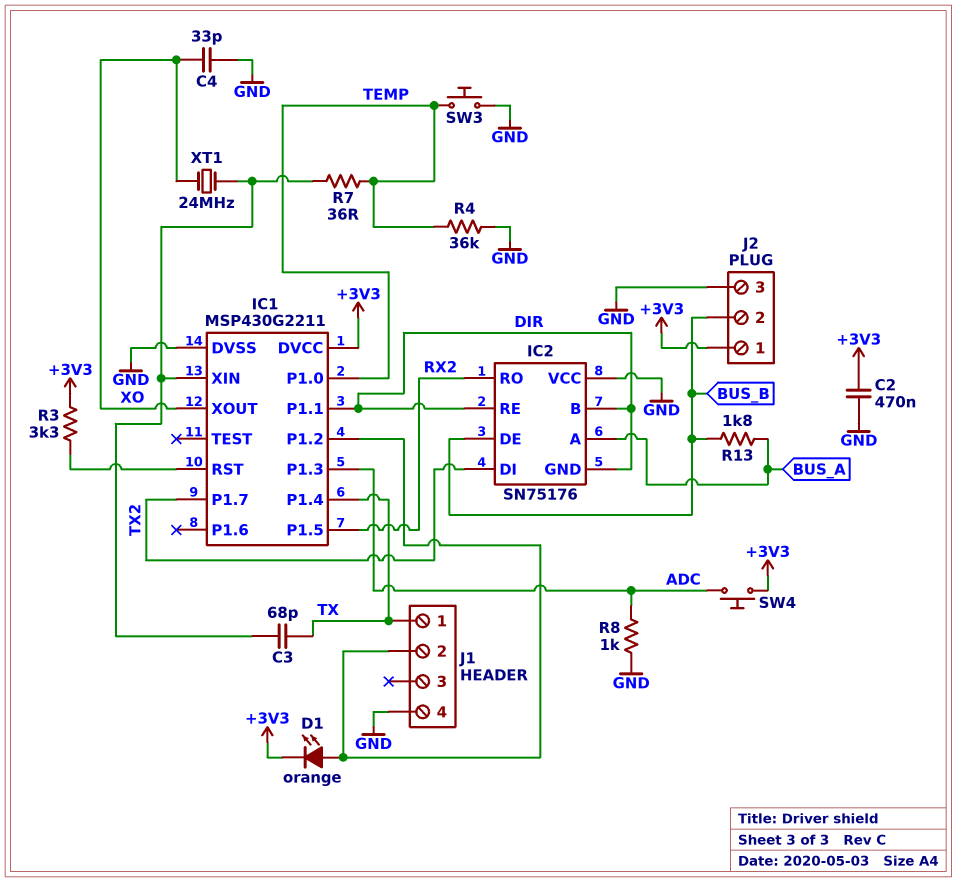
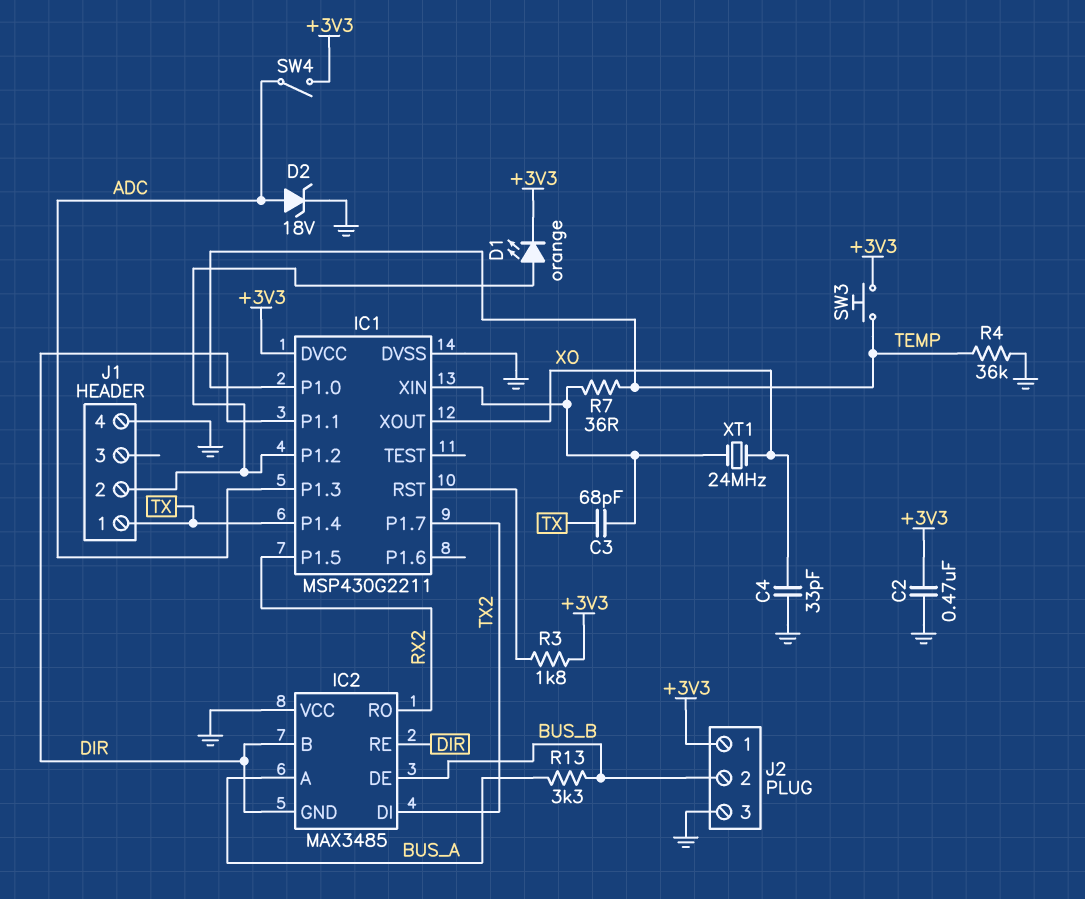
D2: none -> zener 18V (A ADC, K GND)
IC2: SN75176 -> MAX3485
R3: 3.3k (+3V3, IC1/RST) -> 1.8k (+3V3, IC1/RST)
R8: 1k (ADC, GND) -> none
R13: 1.8k (BUS_A, BUS_B) -> 3.3k (BUS_A, BUS_B)
SW3: button (GND, TEMP) -> button (+3V3, TEMP)
SW4: button (+3V3, ADC) -> switch (+3V3, ADC)

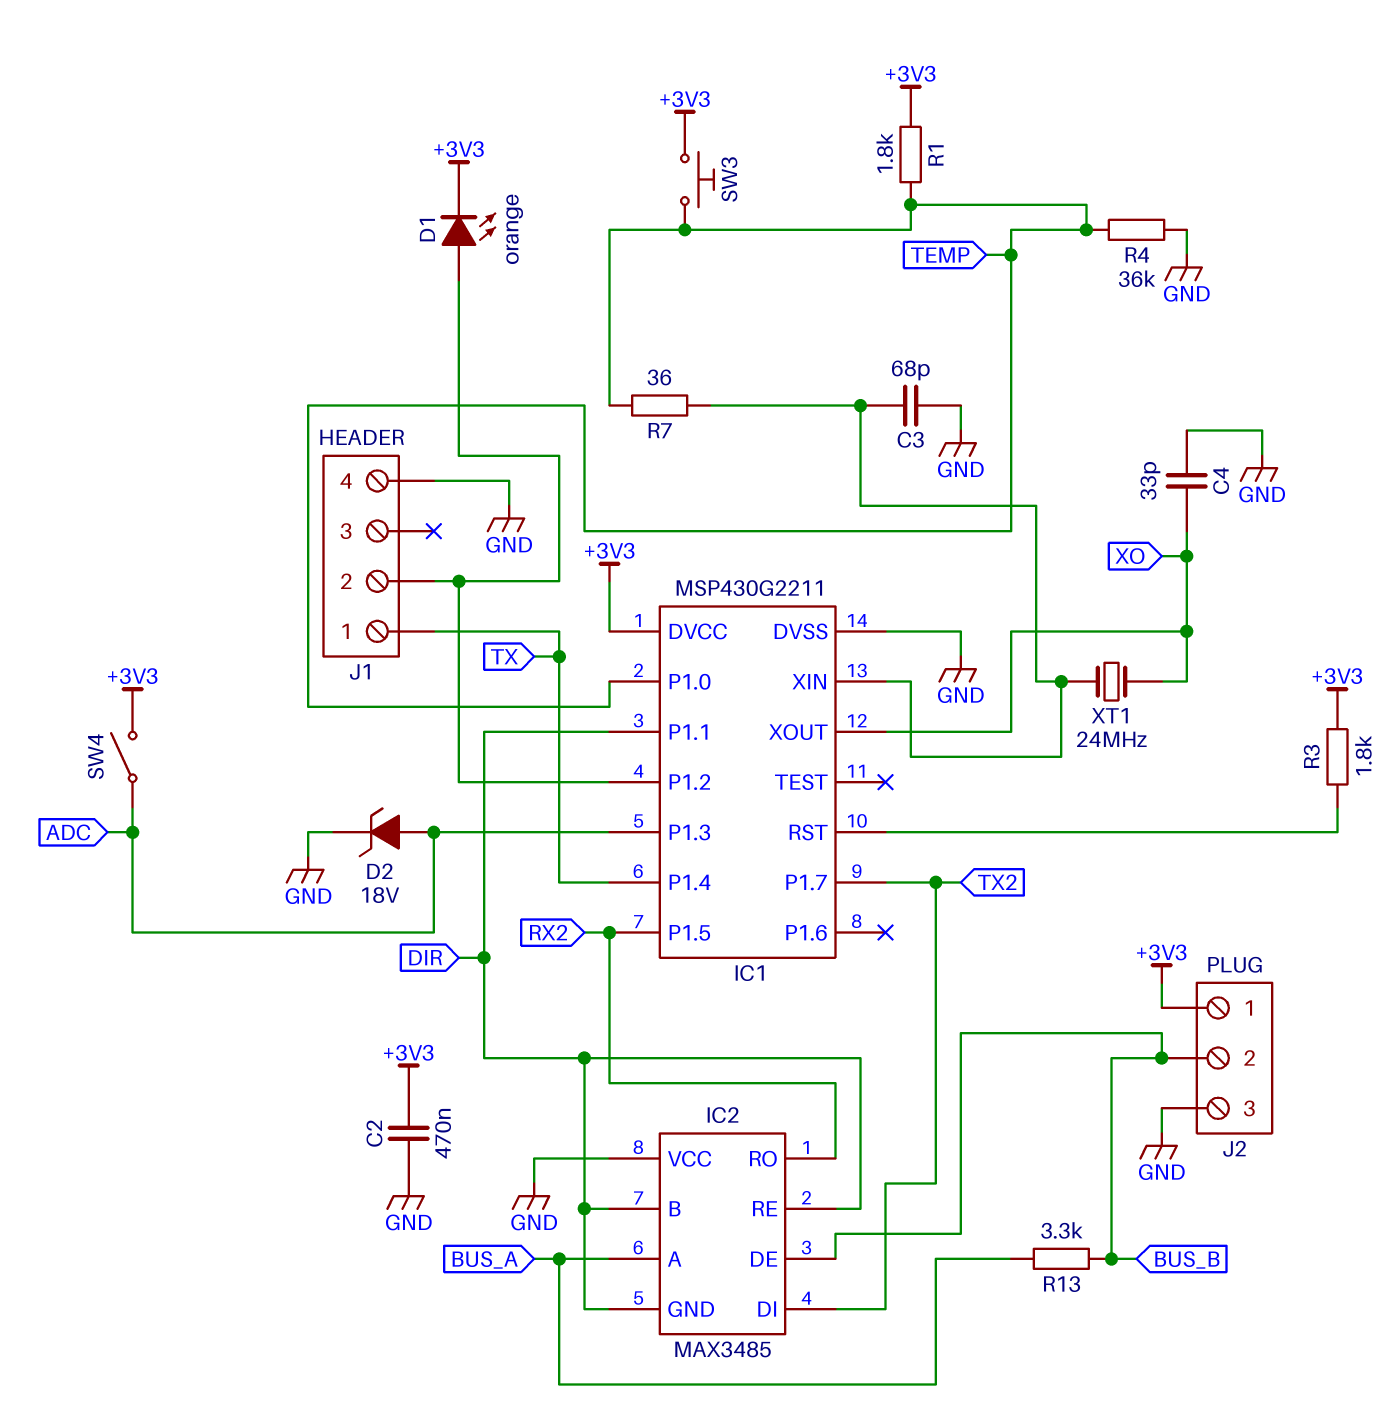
C3: 68pF (IC1/XIN, TX) -> 68pF (GND, IC1/XIN)
R1: none -> 1.8k (+3V3, TEMP)

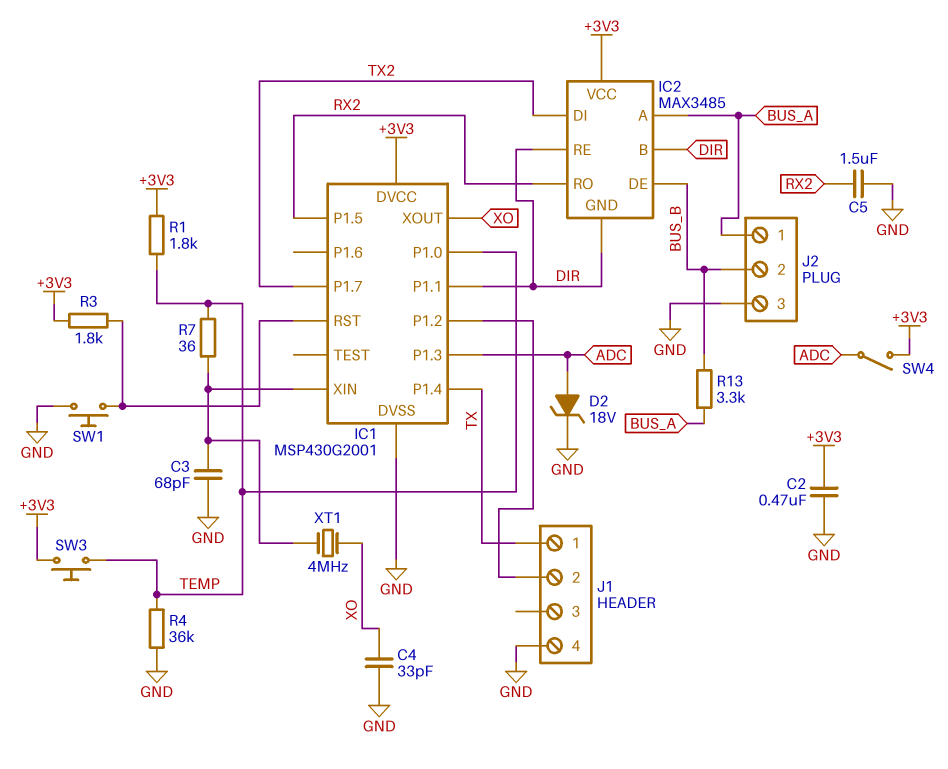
C5: none -> 1.5uF (GND, RX2)
D1: LED orange (A IC1/P1.2, K +3V3) -> none
IC1: MSP430G2211 -> MSP430G2001
IC2 pin VCC: GND -> +3V3
J2 pin 1: +3V3 -> BUS_A
SW1: none -> button (GND, IC1/RST)
XT1: 24MHz (IC1/XIN, XO) -> 4MHz (IC1/XIN, XO)

